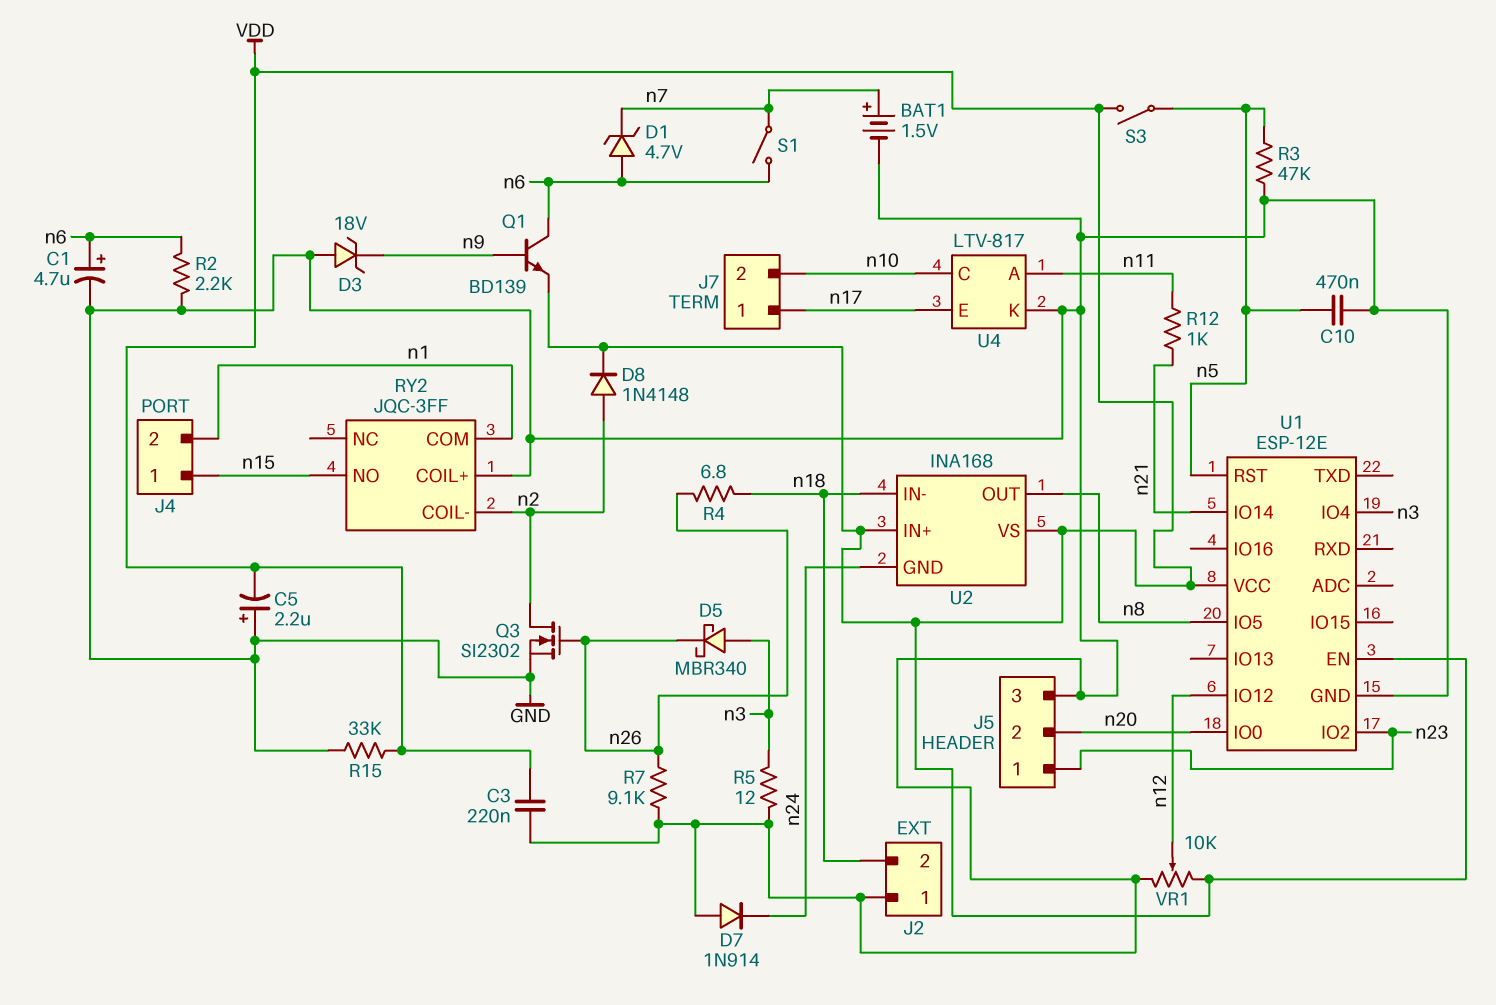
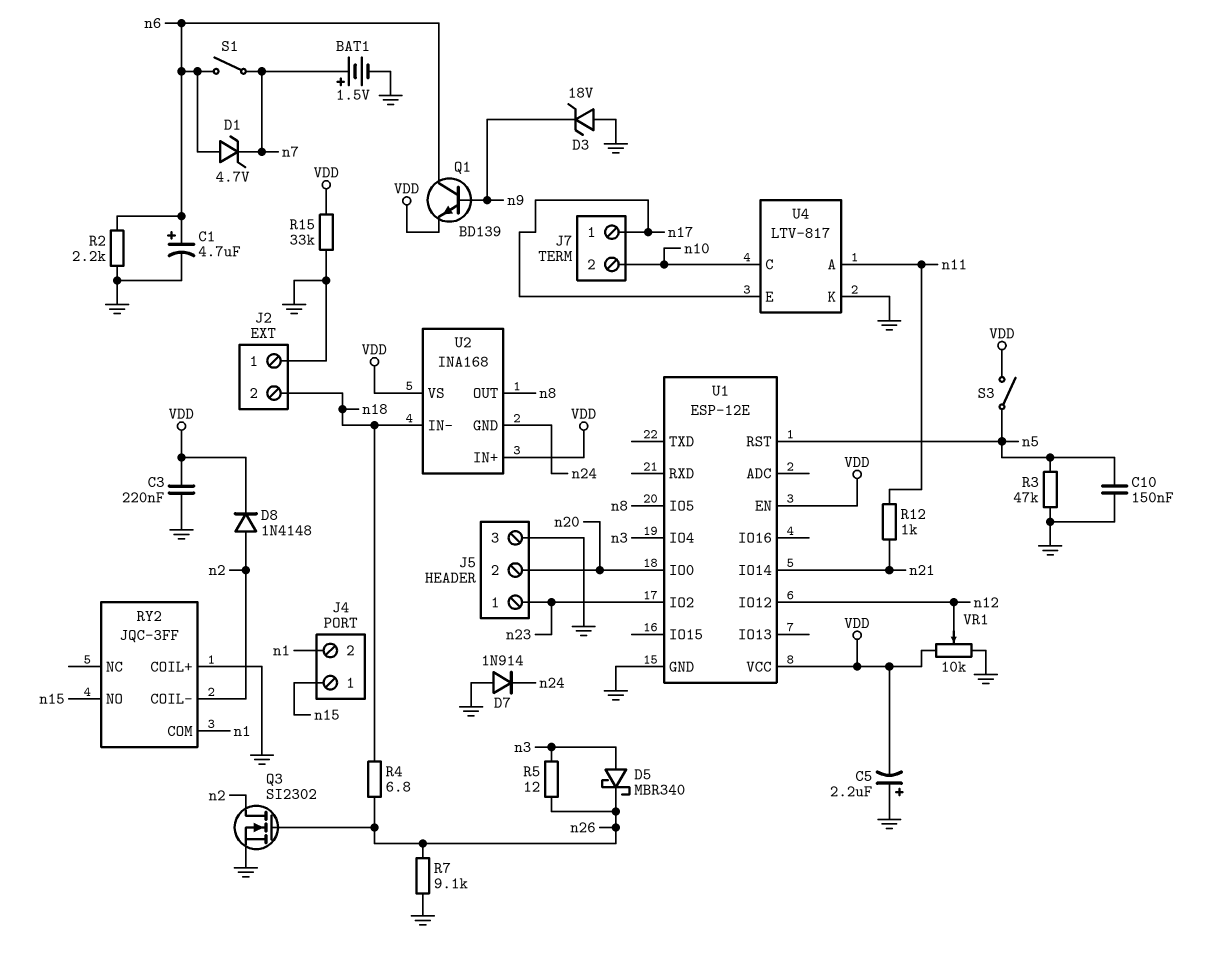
C10: 470nF (GND, n5) -> 150nF (GND, n5)
R5: 12 (GND, n3) -> 12 (n3, n26)

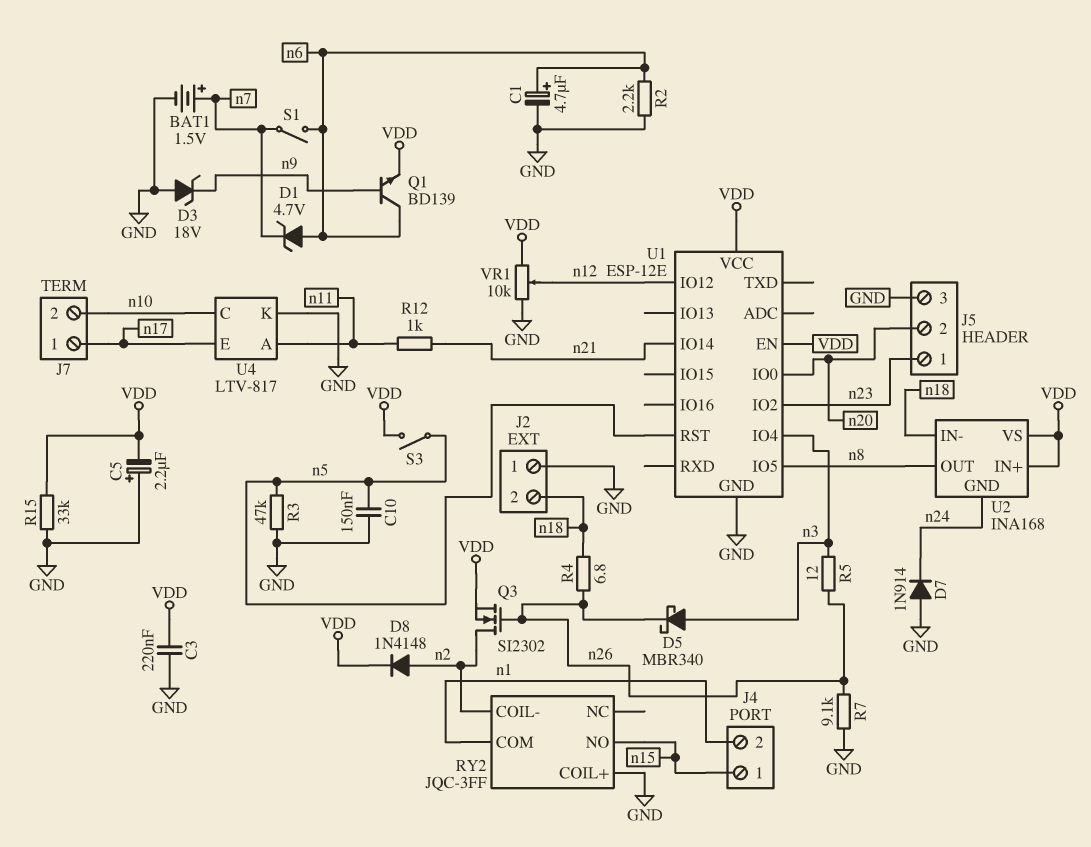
Q3: NMOS SI2302 (G n26, D n2, S GND) -> NMOS SI2302 (G n26, D n2, S VDD)

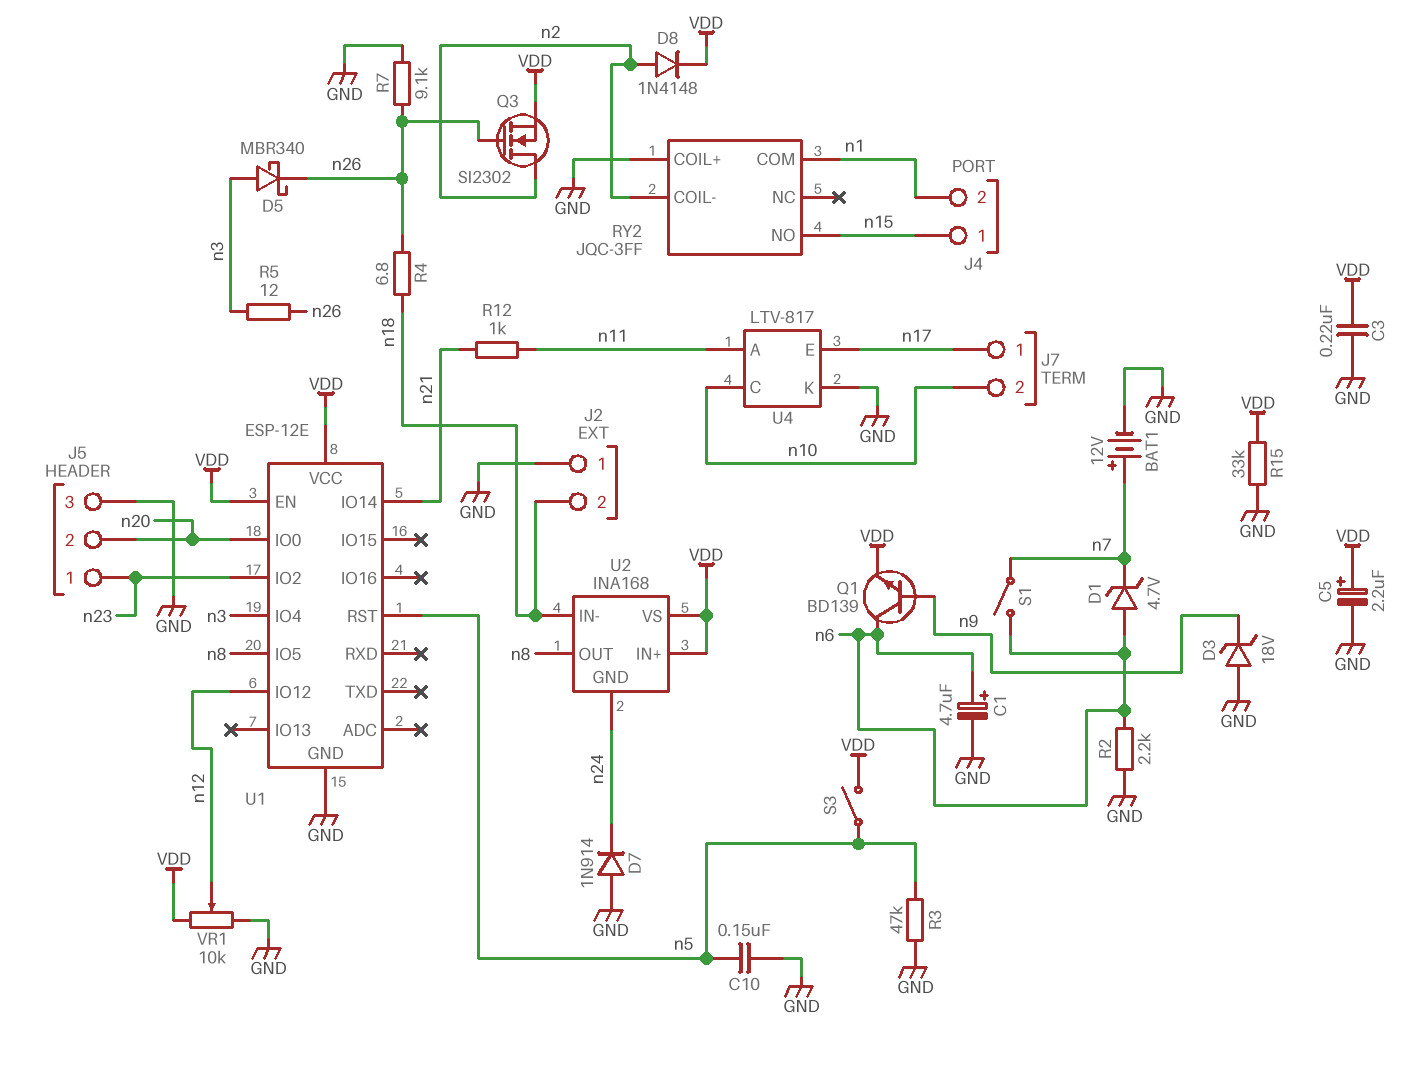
BAT1: 1.5V (plus n7, minus GND) -> 12V (plus n7, minus GND)
C5: 2.2uF (plus GND, minus VDD) -> 2.2uF (plus VDD, minus GND)

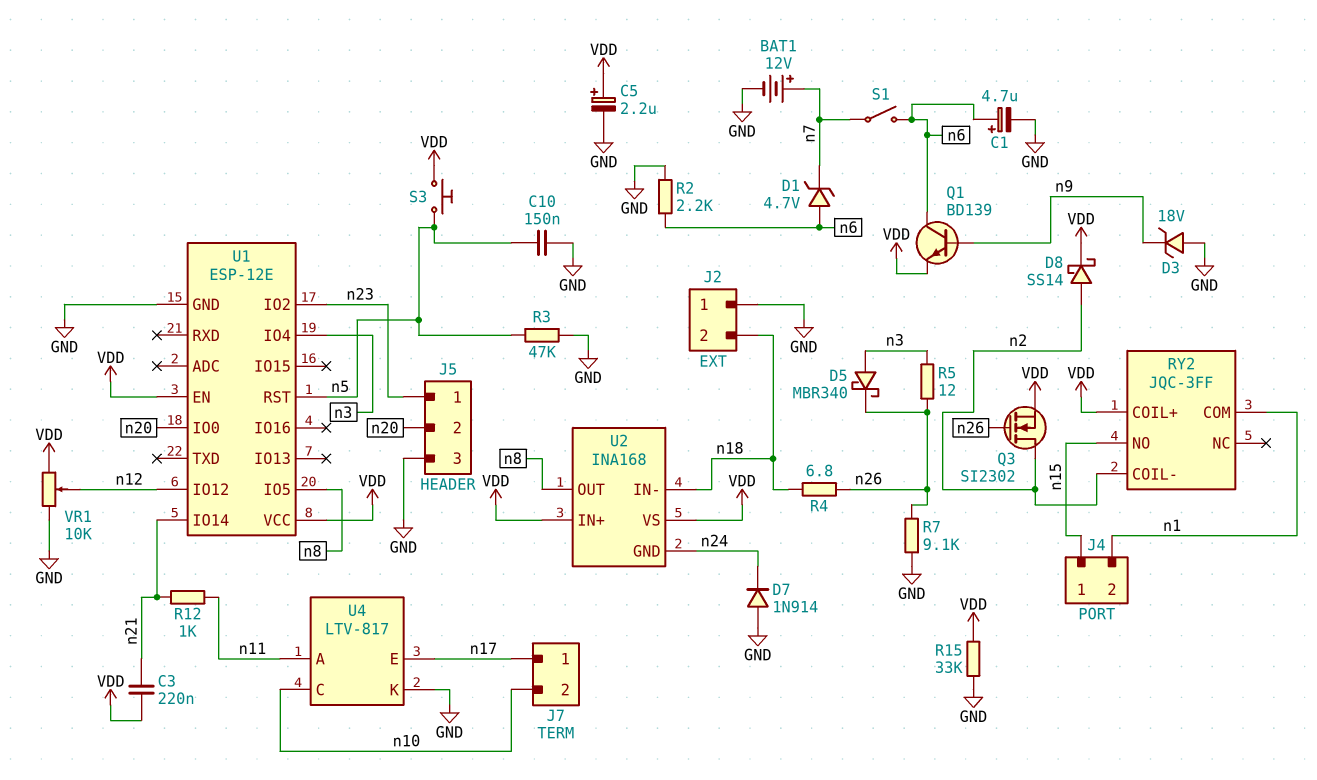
C3: 220nF (GND, VDD) -> 220nF (VDD, n21)
D8: diode 1N4148 (A n2, K VDD) -> schottky SS14 (A n2, K VDD)
RY2 pin COIL+: GND -> VDD
S3: switch (VDD, n5) -> button (VDD, n5)

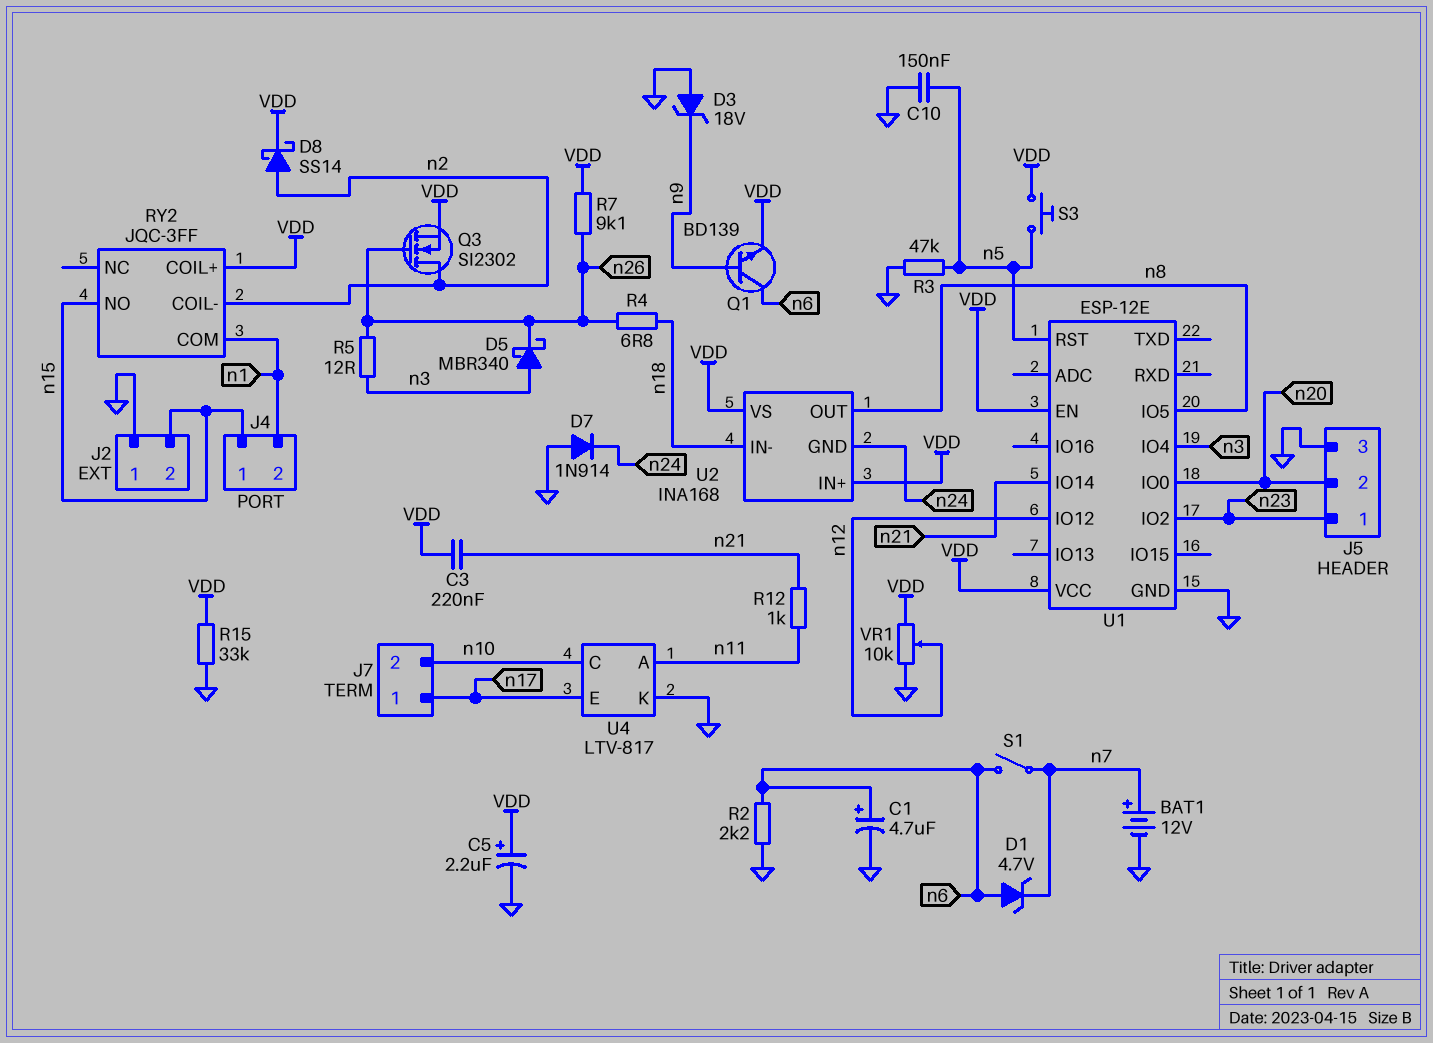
J2 pin 2: n18 -> n15
R7: 9.1k (GND, n26) -> 9.1k (VDD, n26)

